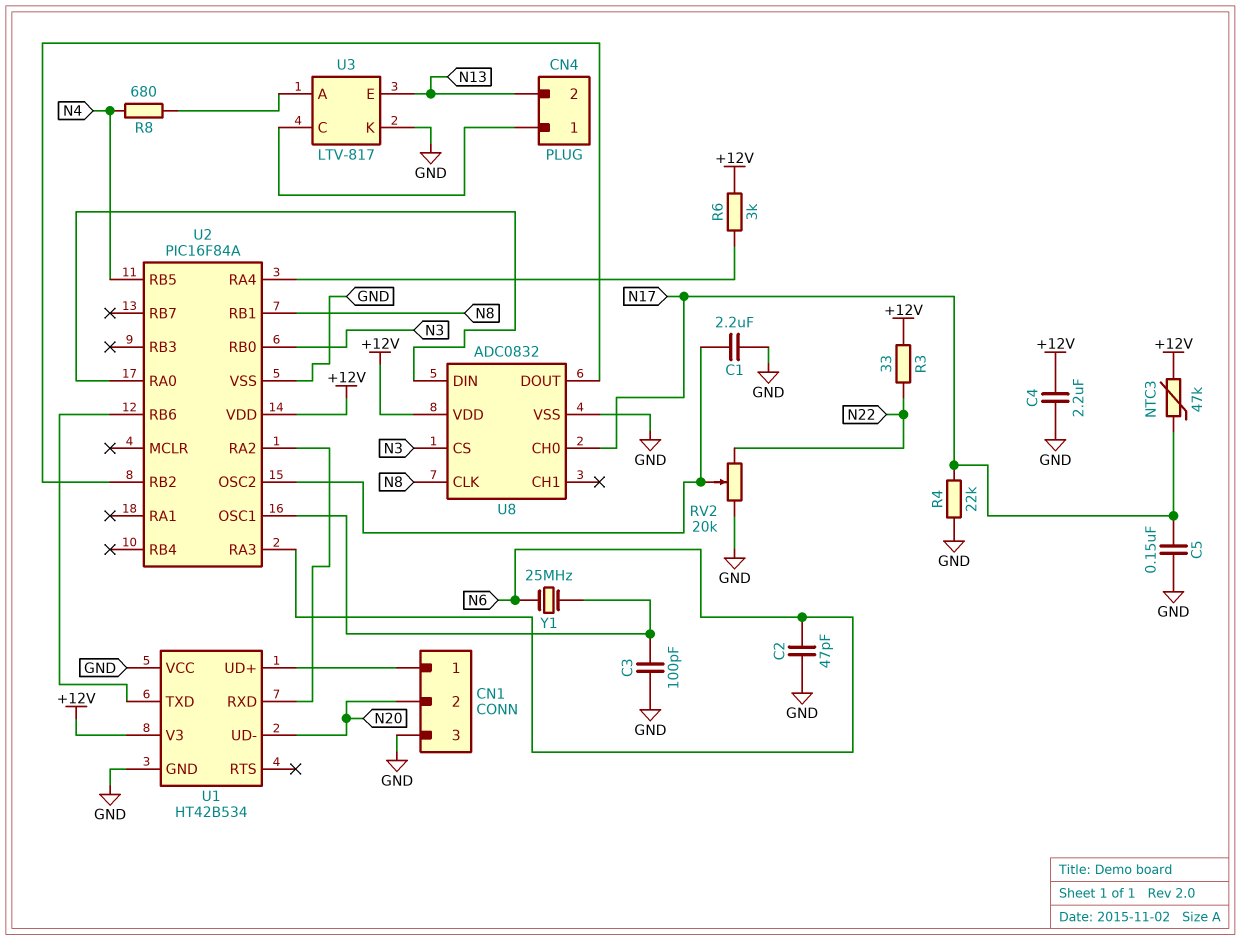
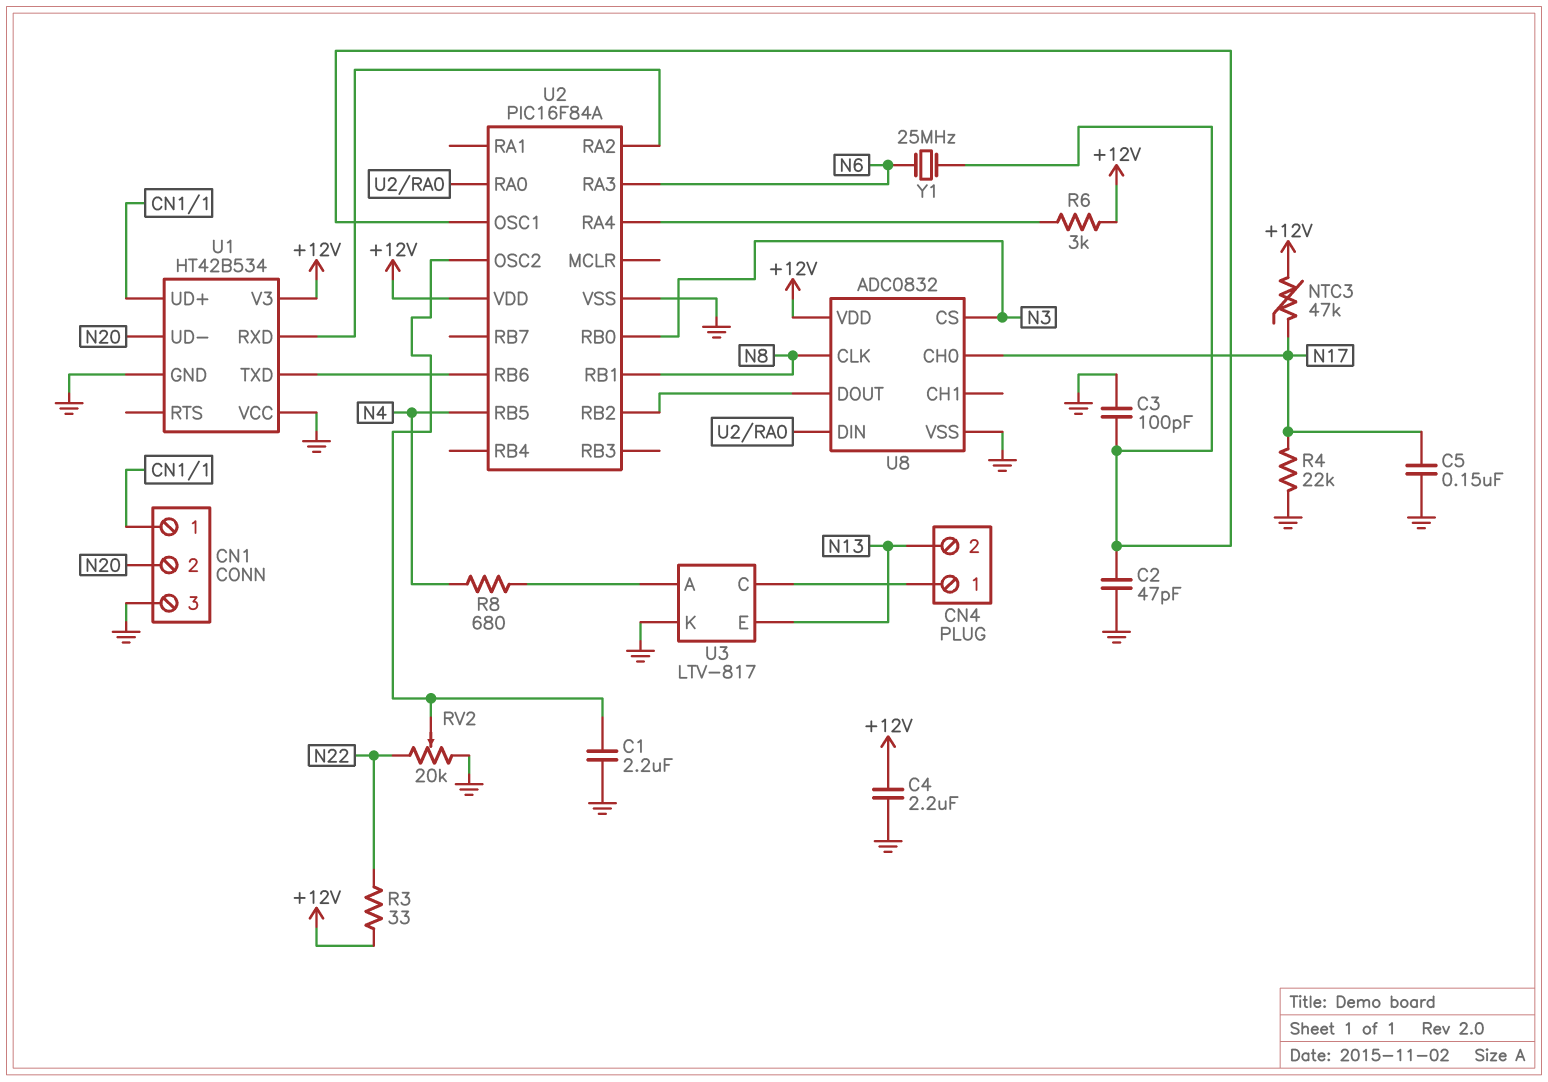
C2: 47pF (GND, N6) -> 47pF (GND, U2/OSC1)

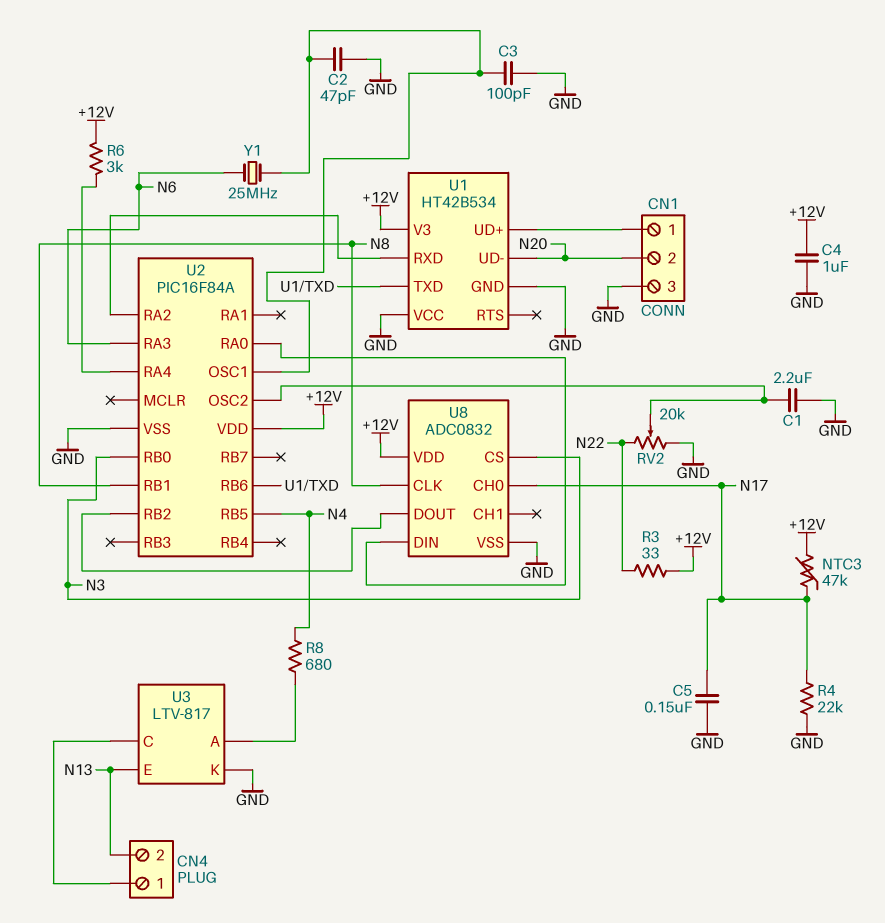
C4: 2.2uF (+12V, GND) -> 1uF (+12V, GND)

